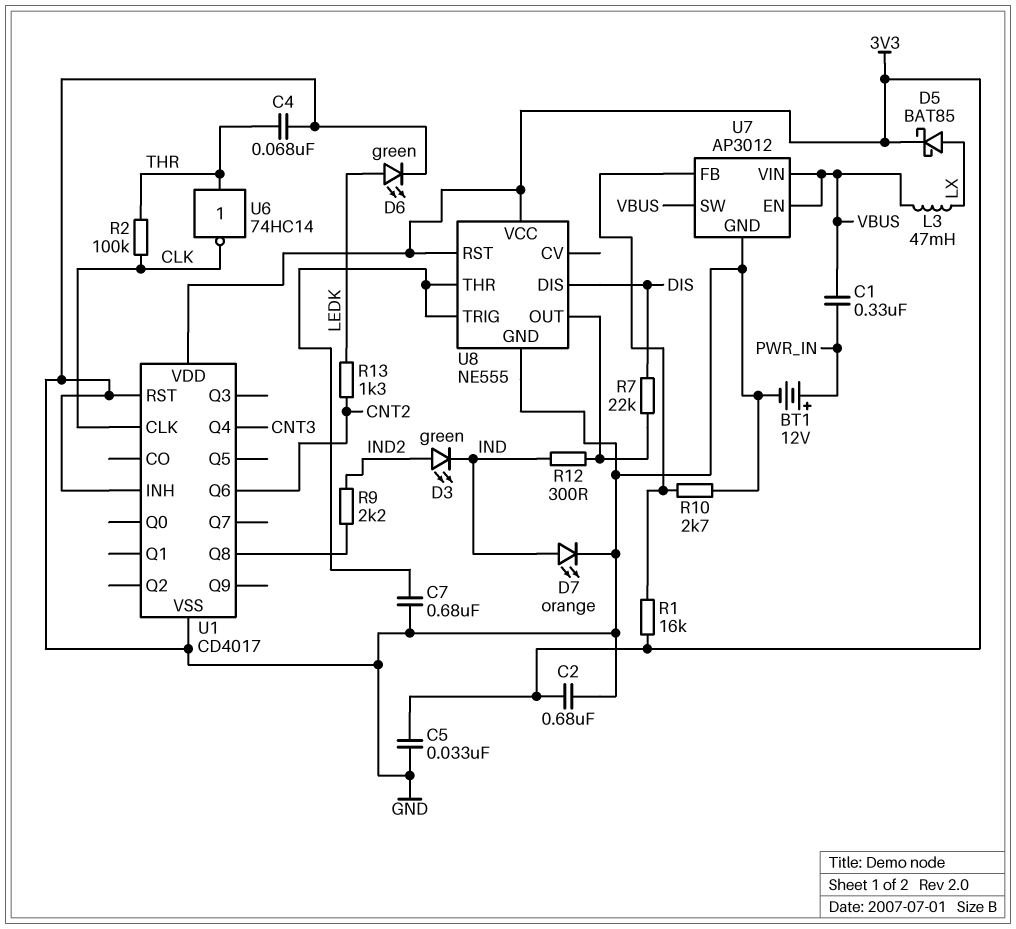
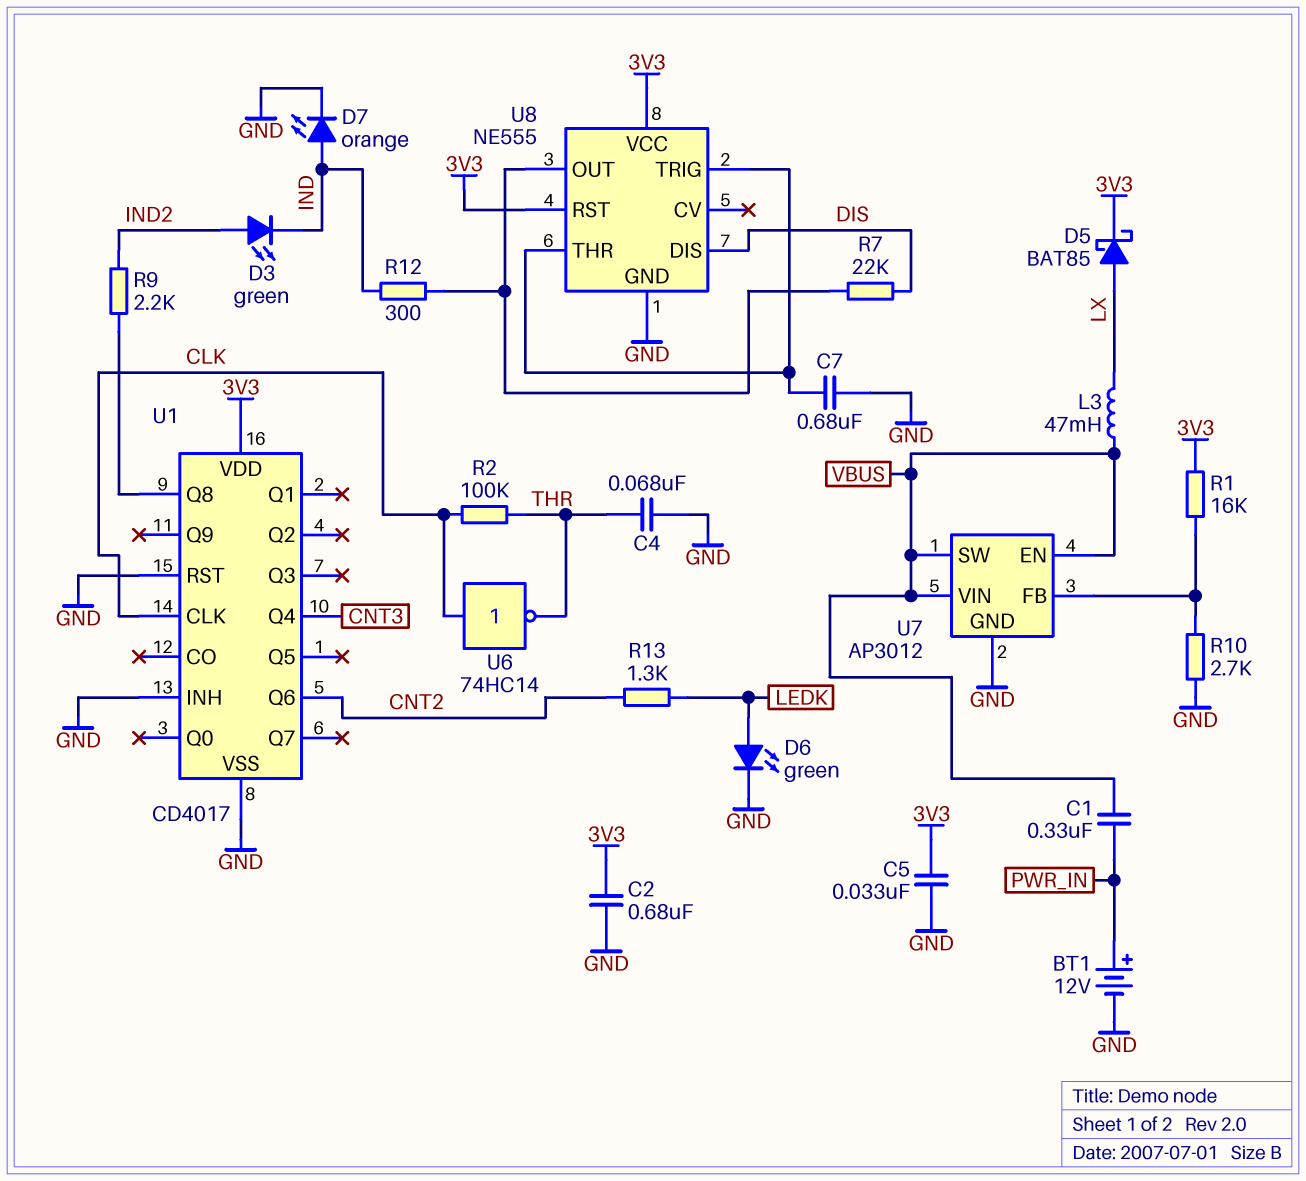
U6: NOT 74HC14 (in THR, out CLK) -> NOT 74HC14 (in CLK, out THR)

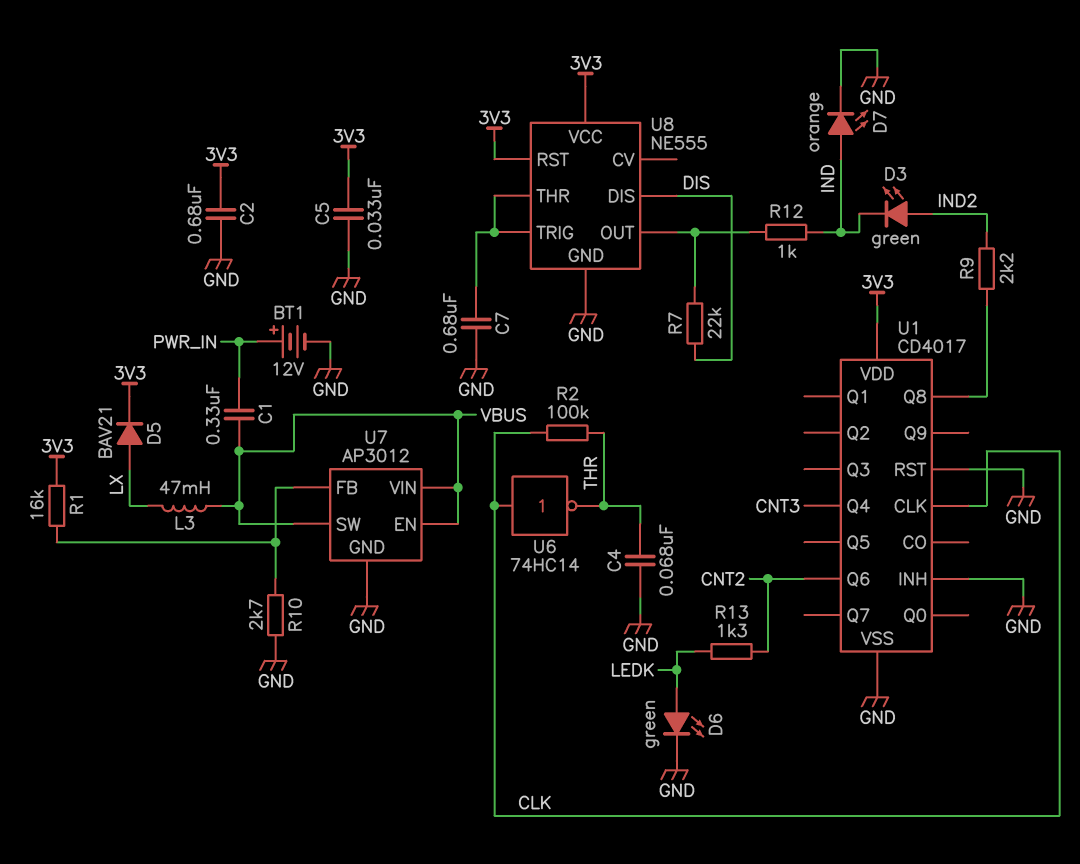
D5: schottky BAT85 (A LX, K 3V3) -> diode BAV21 (A LX, K 3V3)
R12: 300 (IND, U8/OUT) -> 1k (IND, U8/OUT)

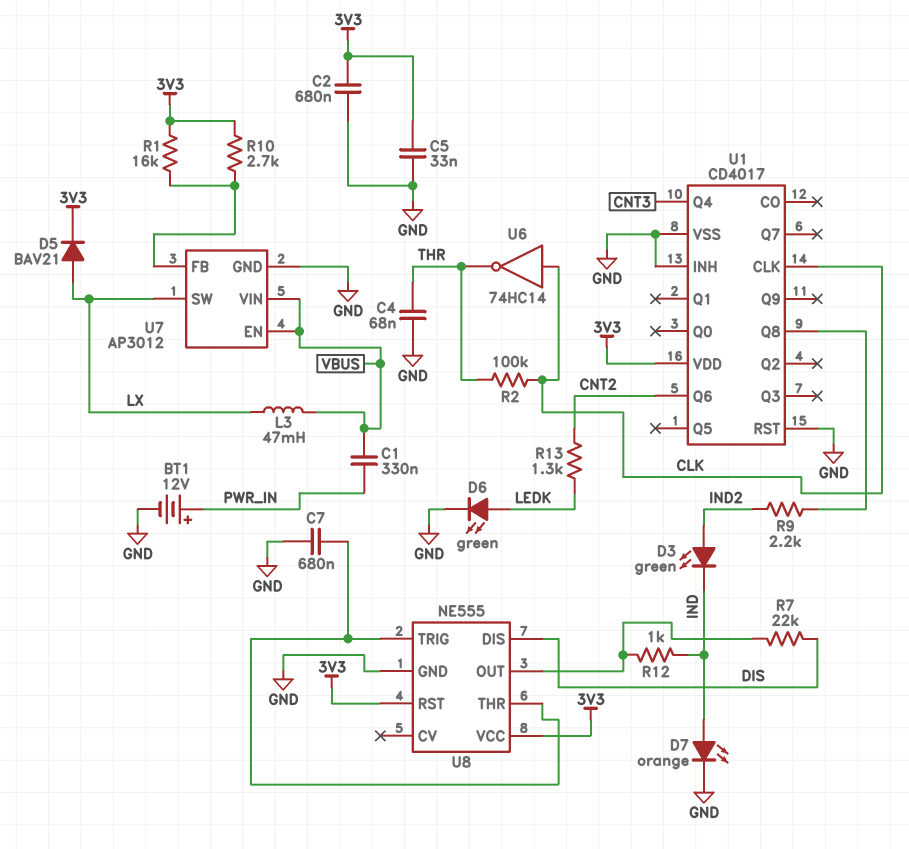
R10: 2.7k (GND, U7/FB) -> 2.7k (3V3, U7/FB)
U7 pin SW: VBUS -> LX

